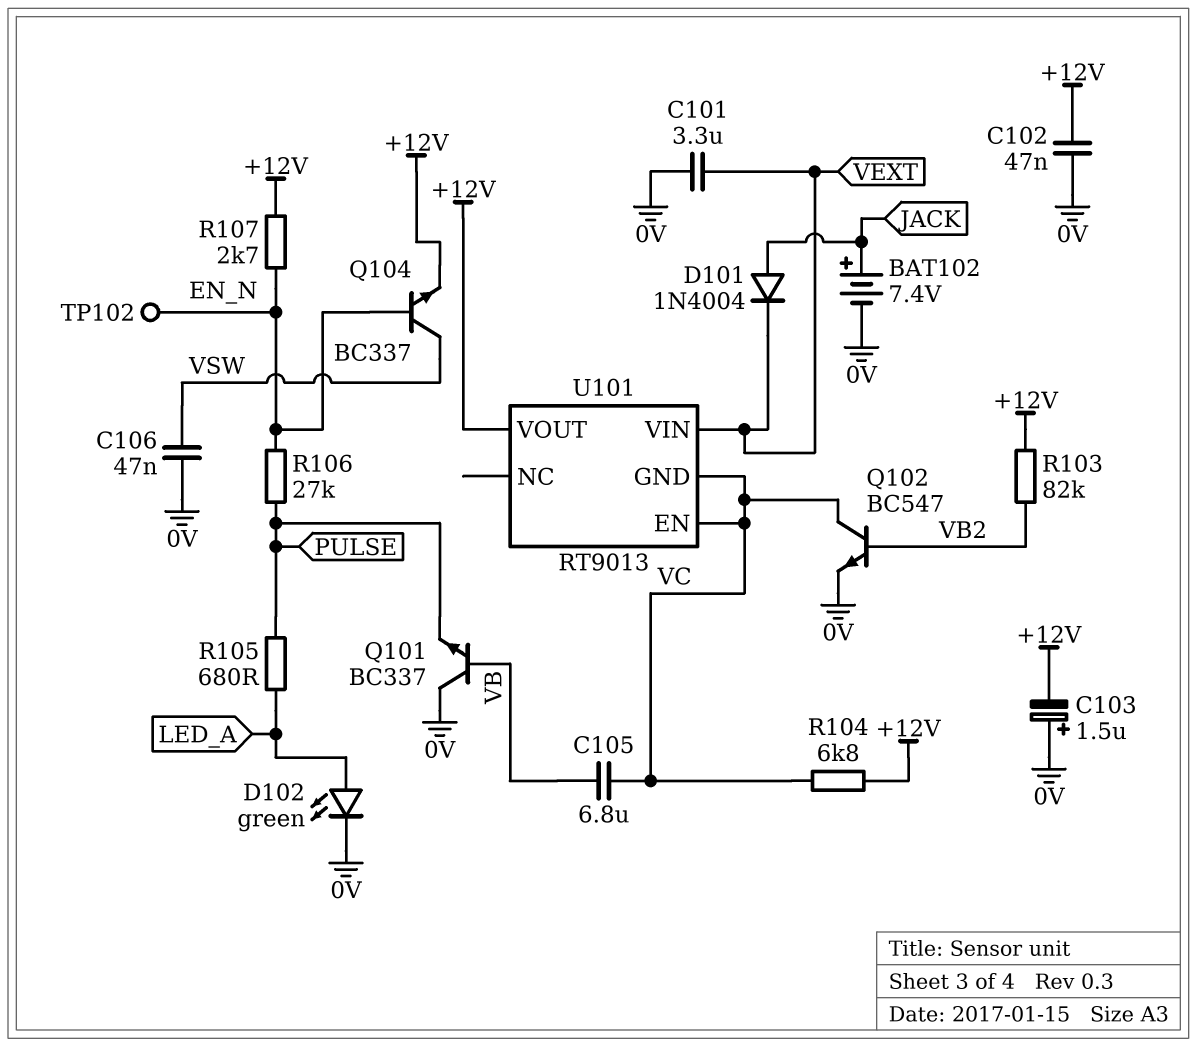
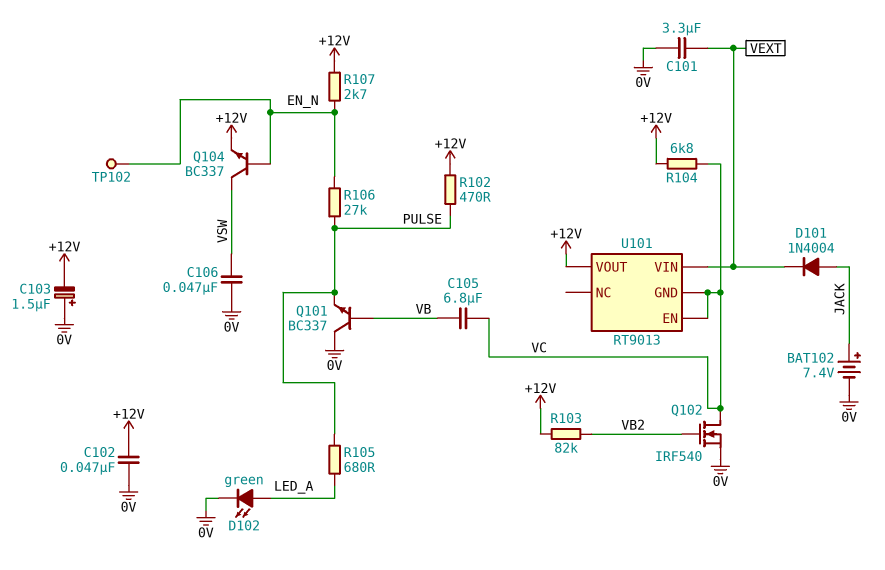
Q102: NPN BC547 (B VB2, C VC, E 0V) -> NMOS IRF540 (G VB2, D VC, S 0V)
R102: none -> 470 (+12V, PULSE)

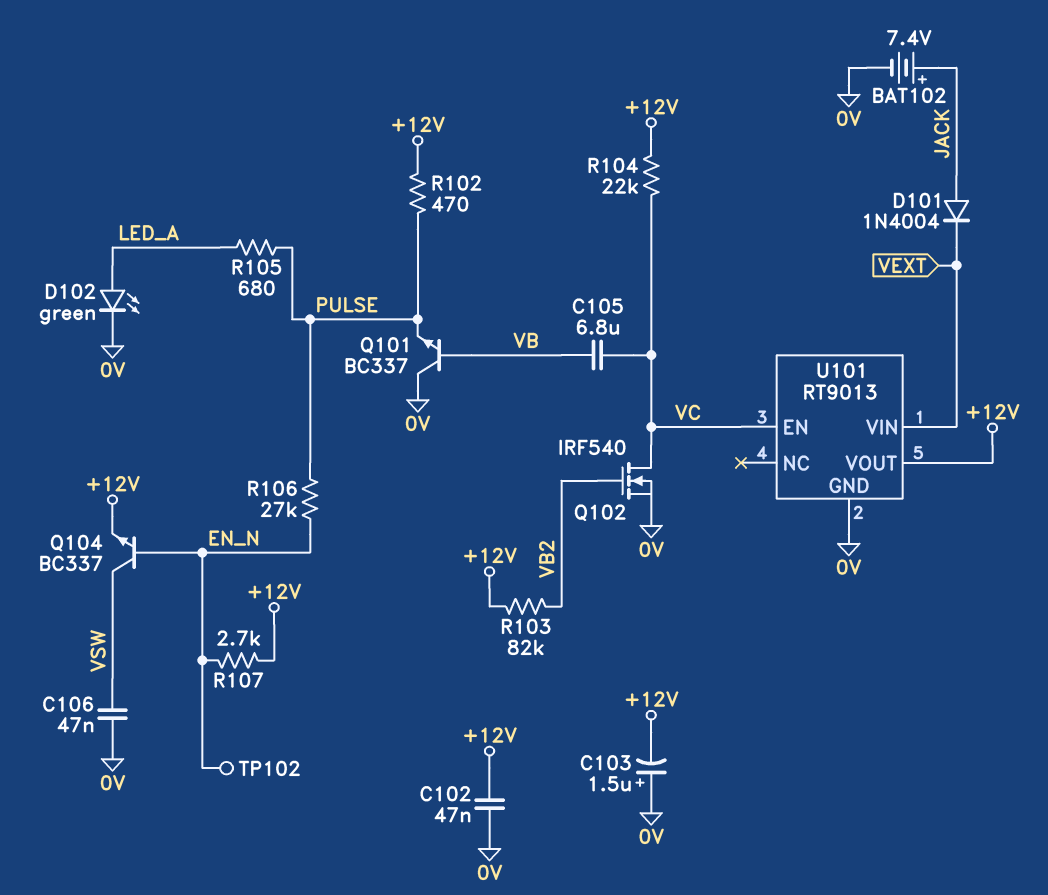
C101: 3.3uF (0V, VEXT) -> none
R104: 6.8k (+12V, VC) -> 22k (+12V, VC)
U101 pin GND: VC -> 0V

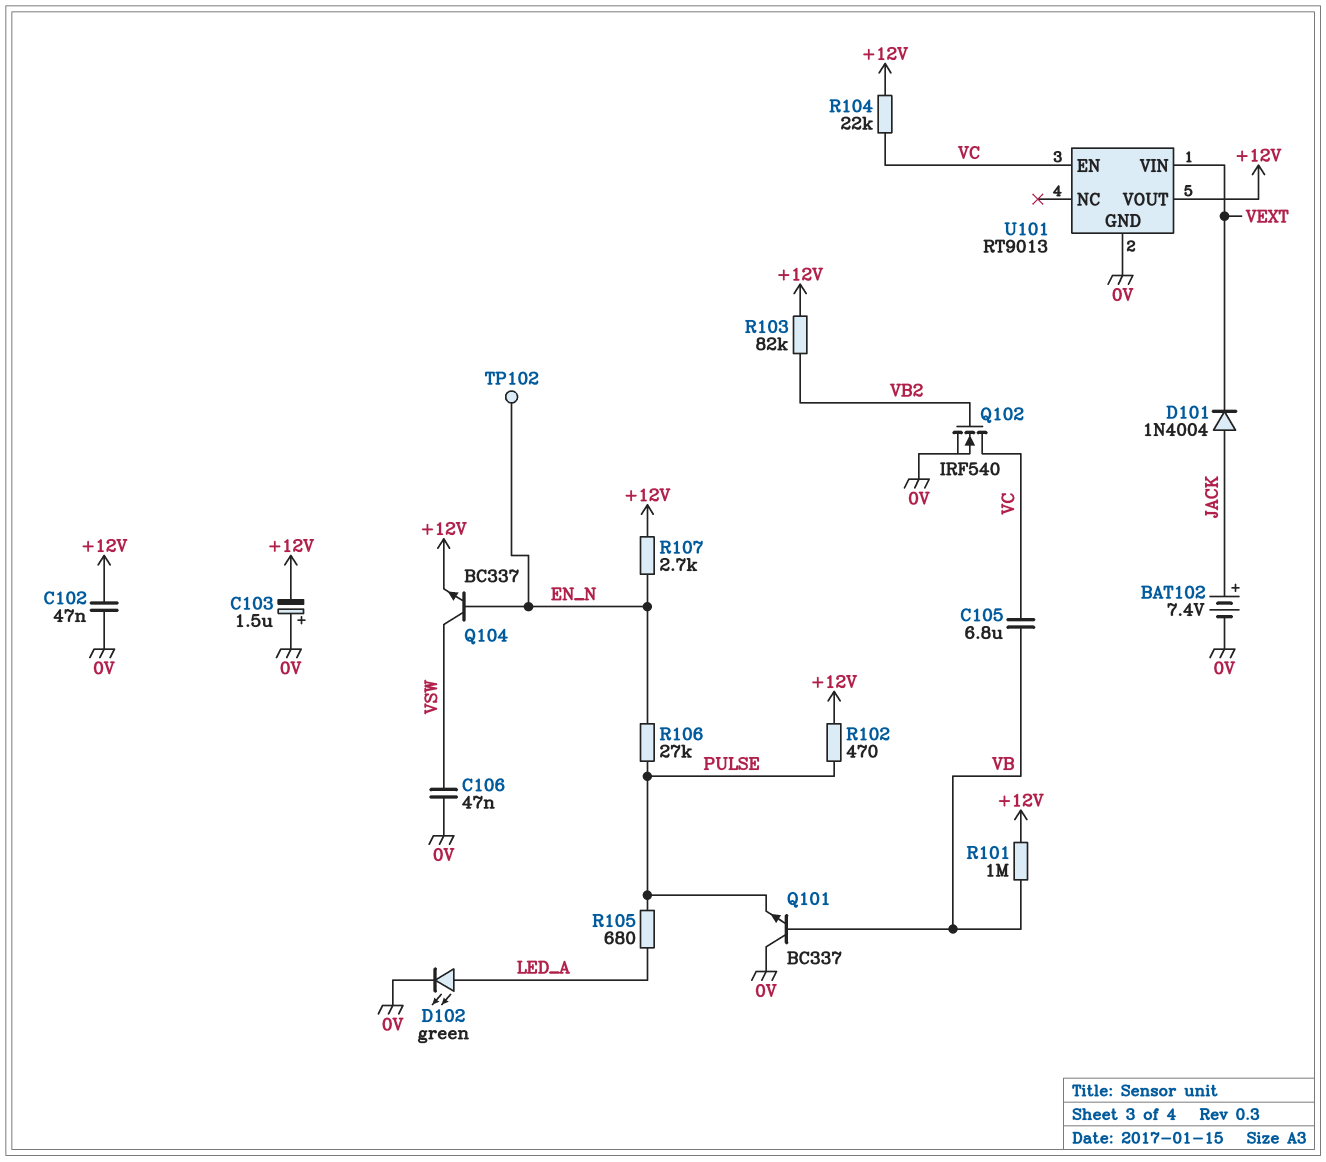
R101: none -> 1M (+12V, VB)

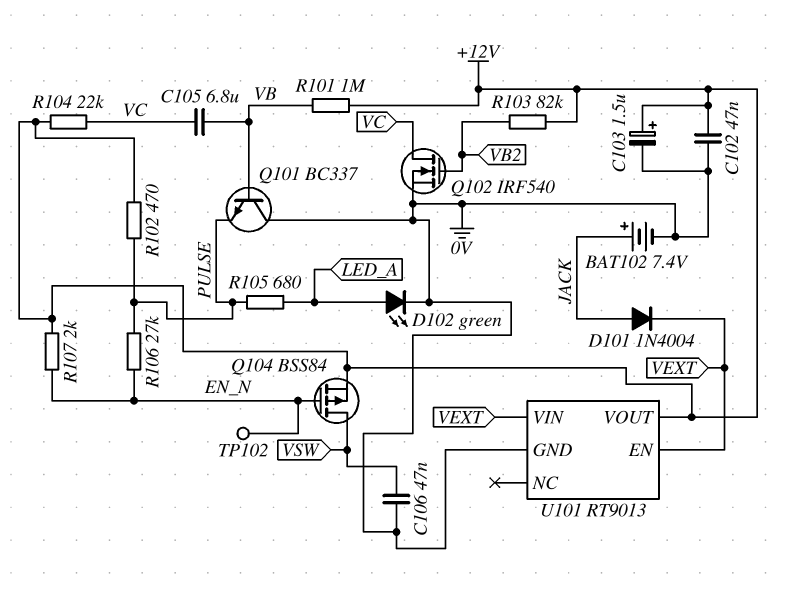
C103: 1.5uF (plus 0V, minus +12V) -> 1.5uF (plus +12V, minus 0V)
Q104: NPN BC337 (B EN_N, C VSW, E +12V) -> PMOS BSS84 (G EN_N, D VSW, S +12V)
R107: 2.7k (+12V, EN_N) -> 2k (+12V, EN_N)
U101 pin EN: VC -> VEXT

